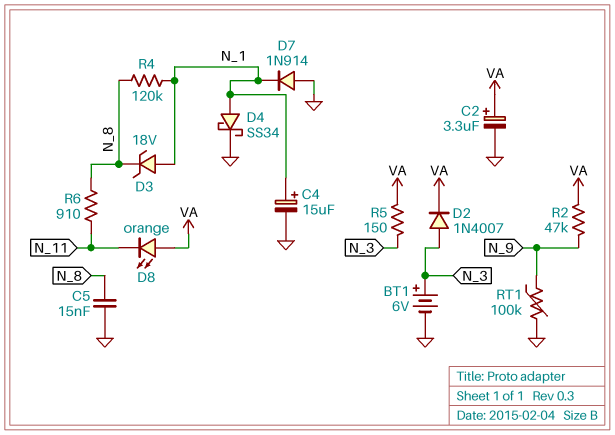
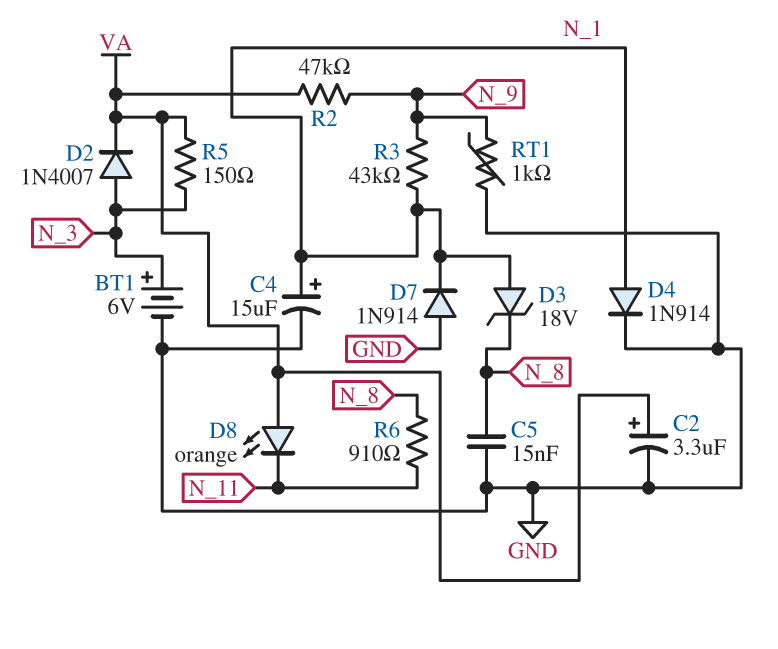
D4: schottky SS34 (A N_1, K GND) -> diode 1N914 (A N_1, K GND)
R3: none -> 43k (N_1, N_9)
R4: 120k (N_1, N_8) -> none
RT1: 100k (GND, N_9) -> 1k (GND, N_9)

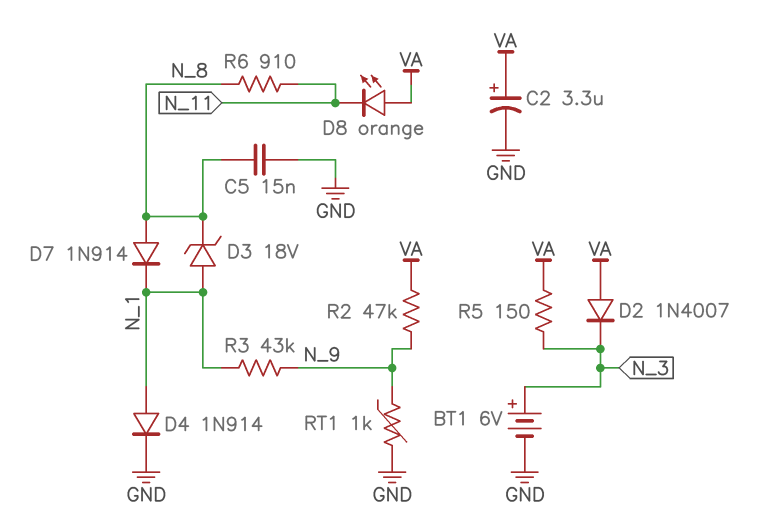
C4: 15uF (plus N_1, minus GND) -> none
D2: diode 1N4007 (A N_3, K VA) -> diode 1N4007 (A VA, K N_3)
D7: diode 1N914 (A GND, K N_1) -> diode 1N914 (A N_8, K N_1)

